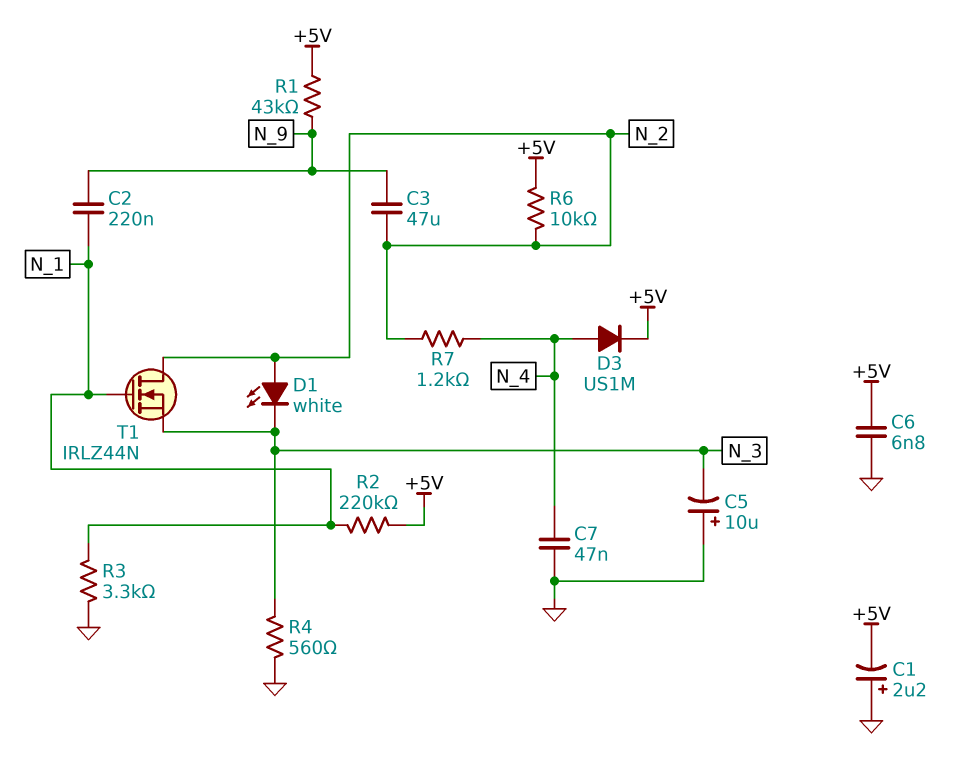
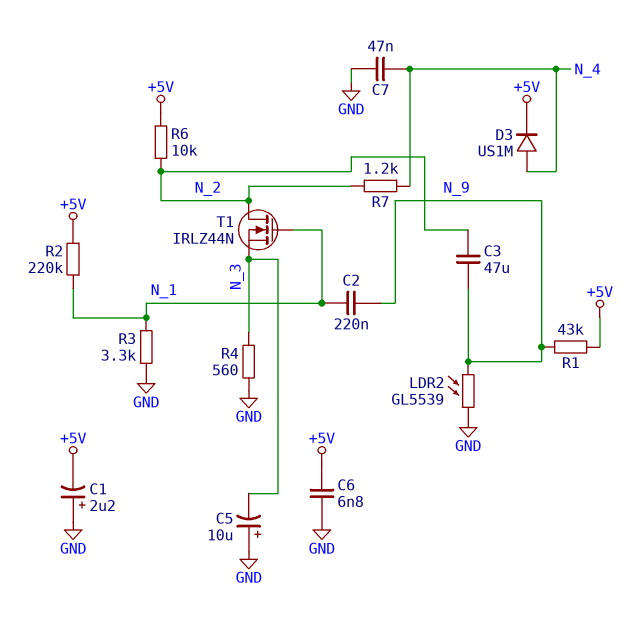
D1: LED white (A N_2, K N_3) -> none
LDR2: none -> GL5539 (GND, N_9)

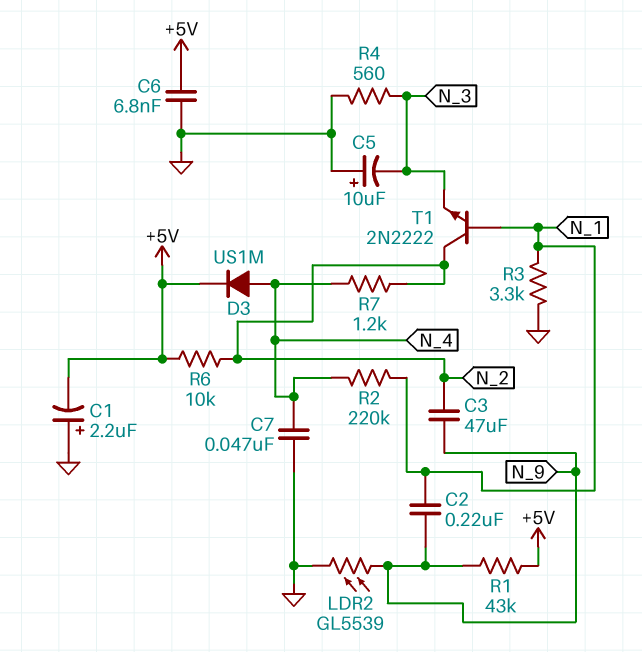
R2: 220k (+5V, N_1) -> 220k (N_1, N_4)
T1: NMOS IRLZ44N (G N_1, D N_2, S N_3) -> NPN 2N2222 (B N_1, C N_2, E N_3)

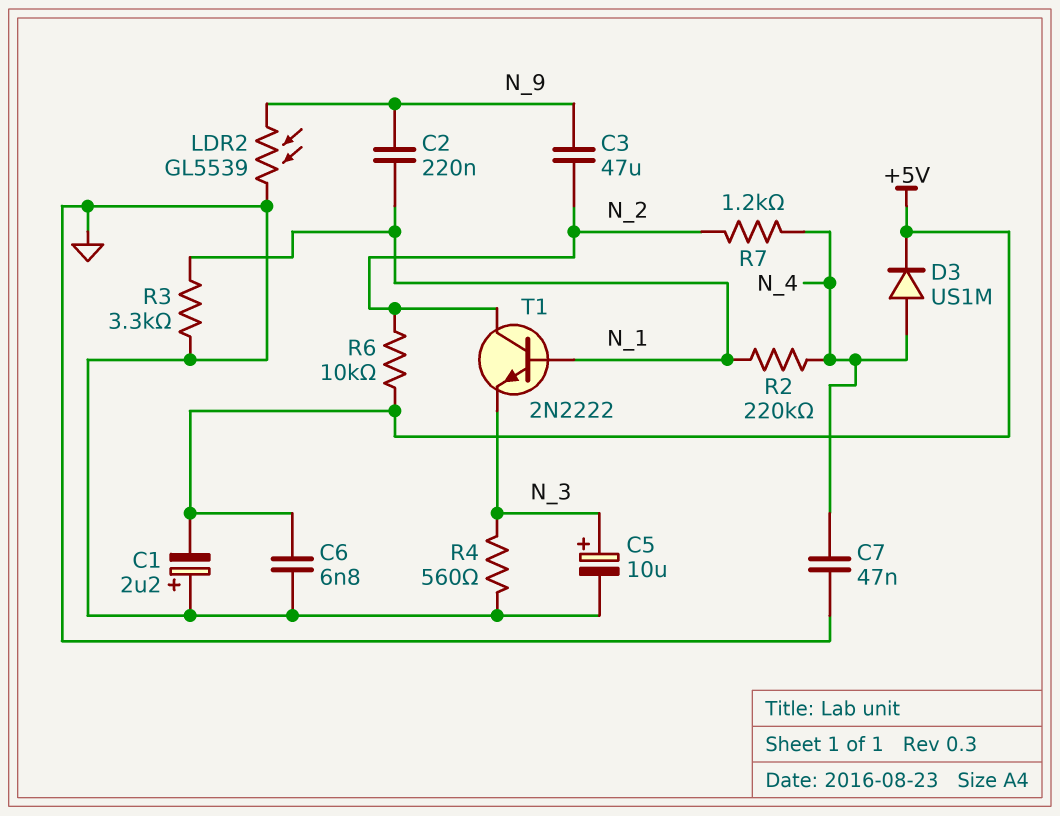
C5: 10uF (plus GND, minus N_3) -> 10uF (plus N_3, minus GND)
R1: 43k (+5V, N_9) -> none

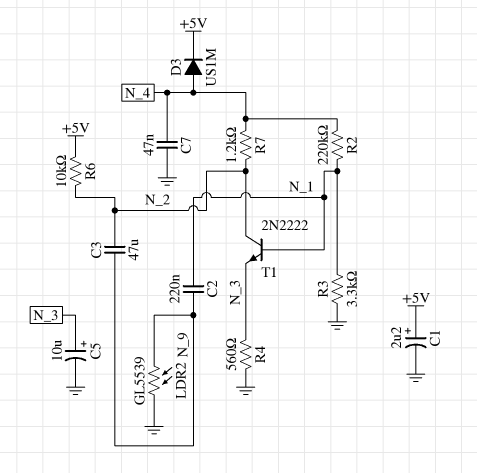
C1: 2.2uF (plus GND, minus +5V) -> 2.2uF (plus +5V, minus GND)
C6: 6.8nF (+5V, GND) -> none

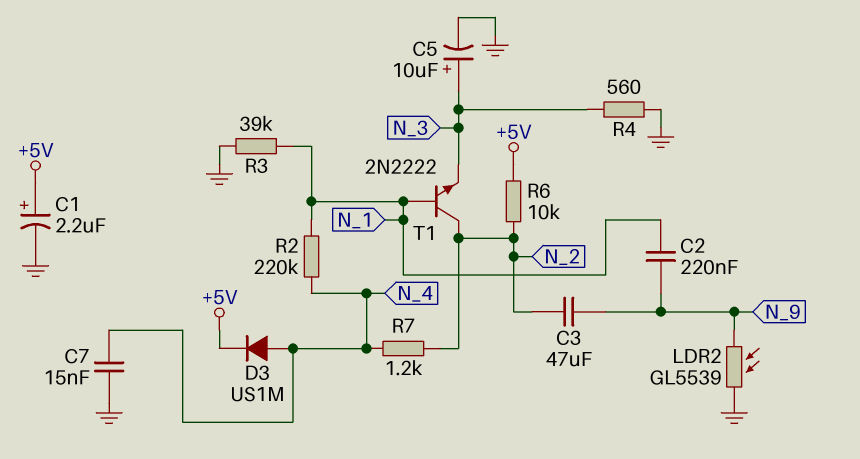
C7: 47nF (GND, N_4) -> 15nF (GND, N_4)
R3: 3.3k (GND, N_1) -> 39k (GND, N_1)

